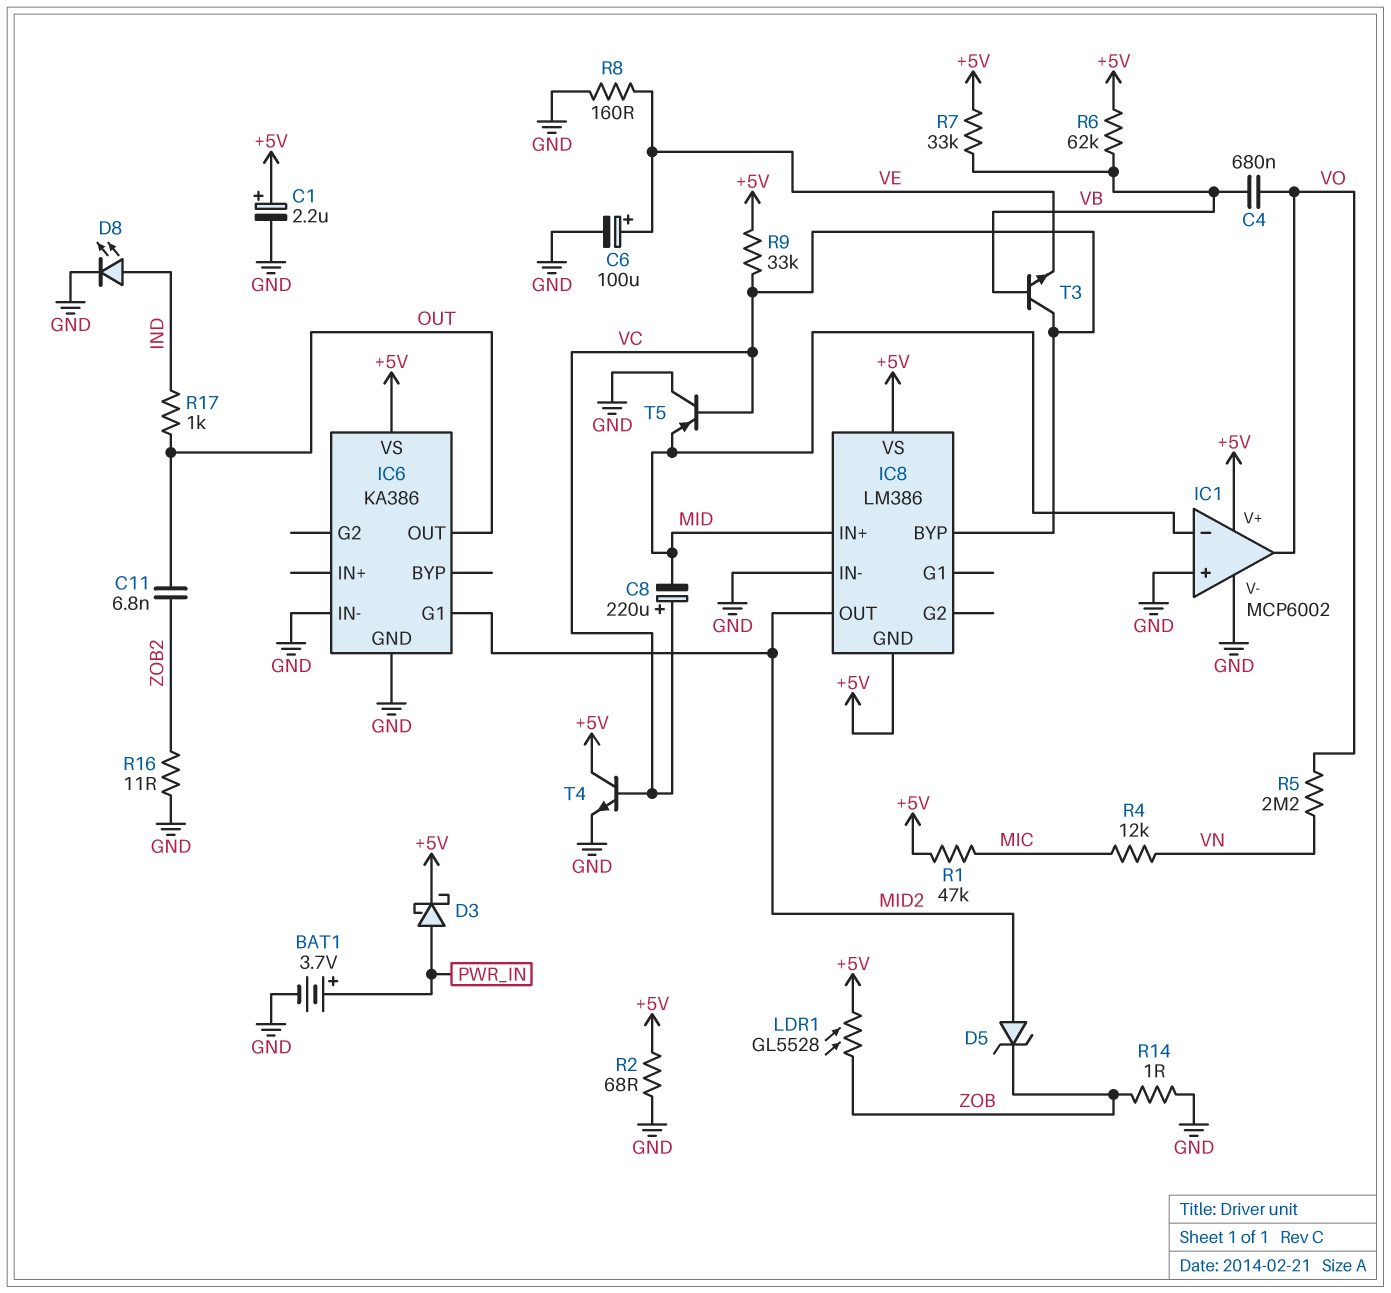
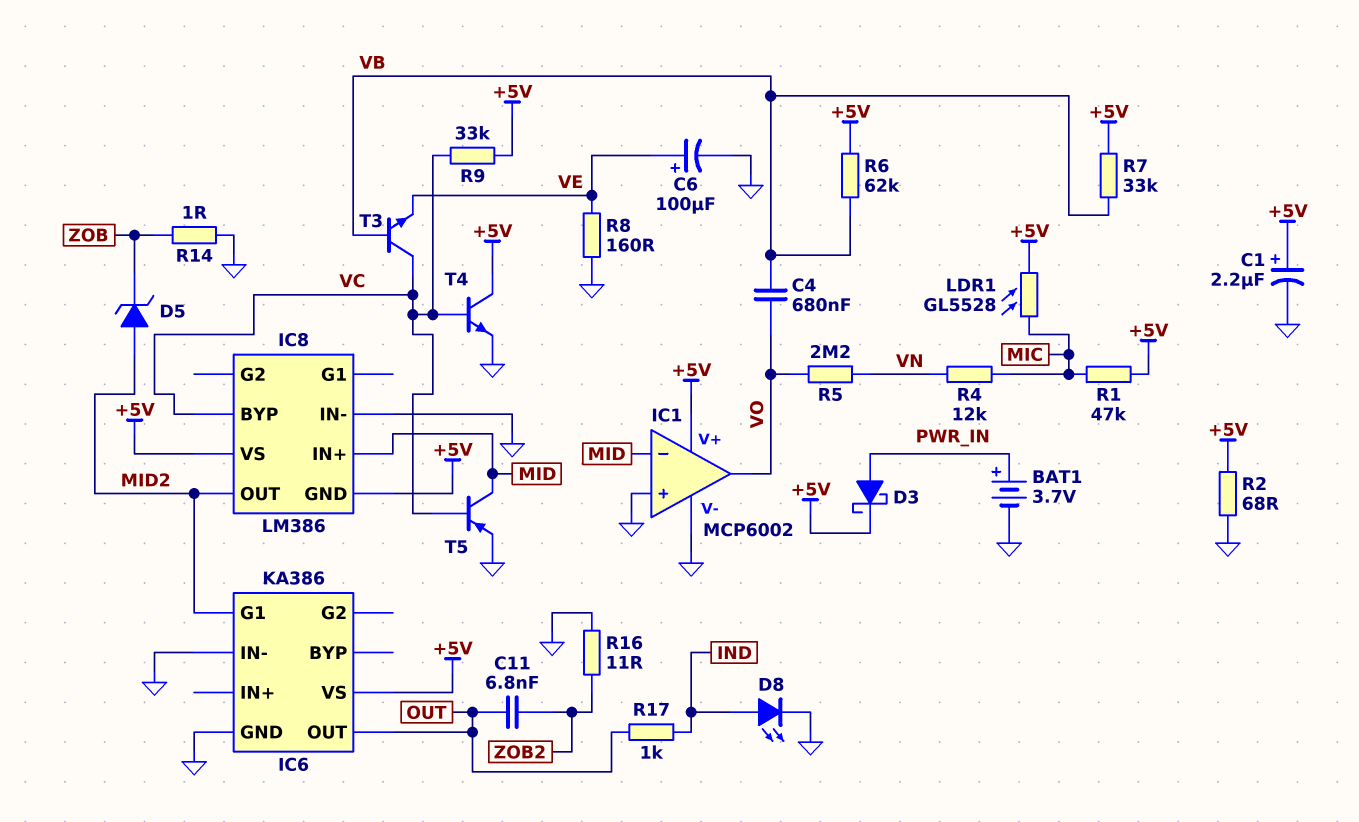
C8: 220uF (plus VC, minus MID) -> none
LDR1: GL5528 (+5V, ZOB) -> GL5528 (+5V, MIC)
T5: PNP (B VC, C GND, E MID) -> PNP (B VC, C MID, E GND)

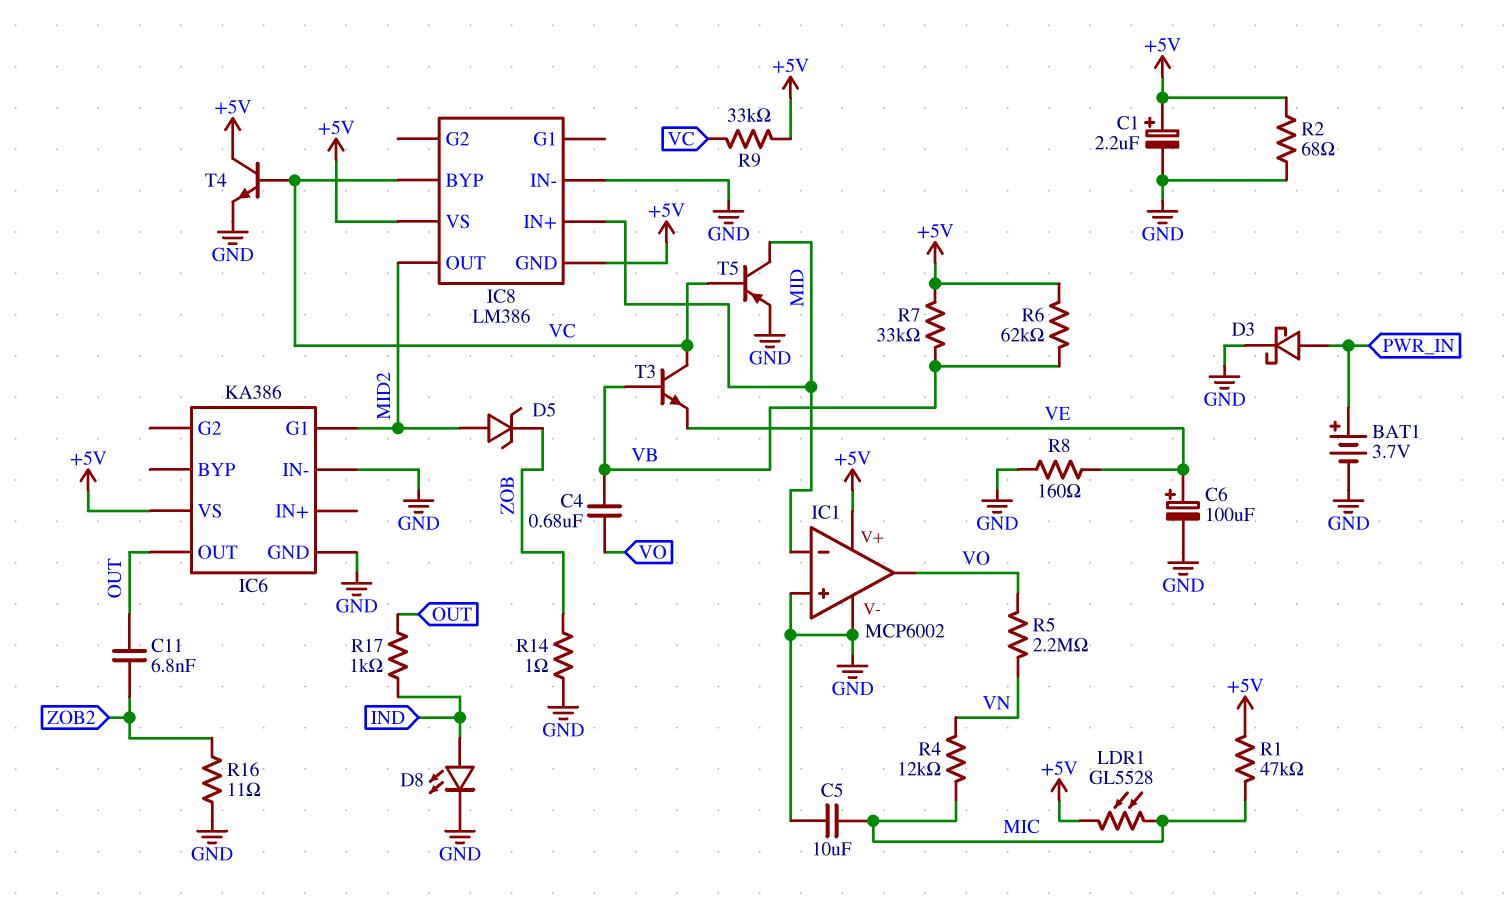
C5: none -> 10uF (GND, MIC)
D3: schottky (A PWR_IN, K +5V) -> schottky (A PWR_IN, K GND)

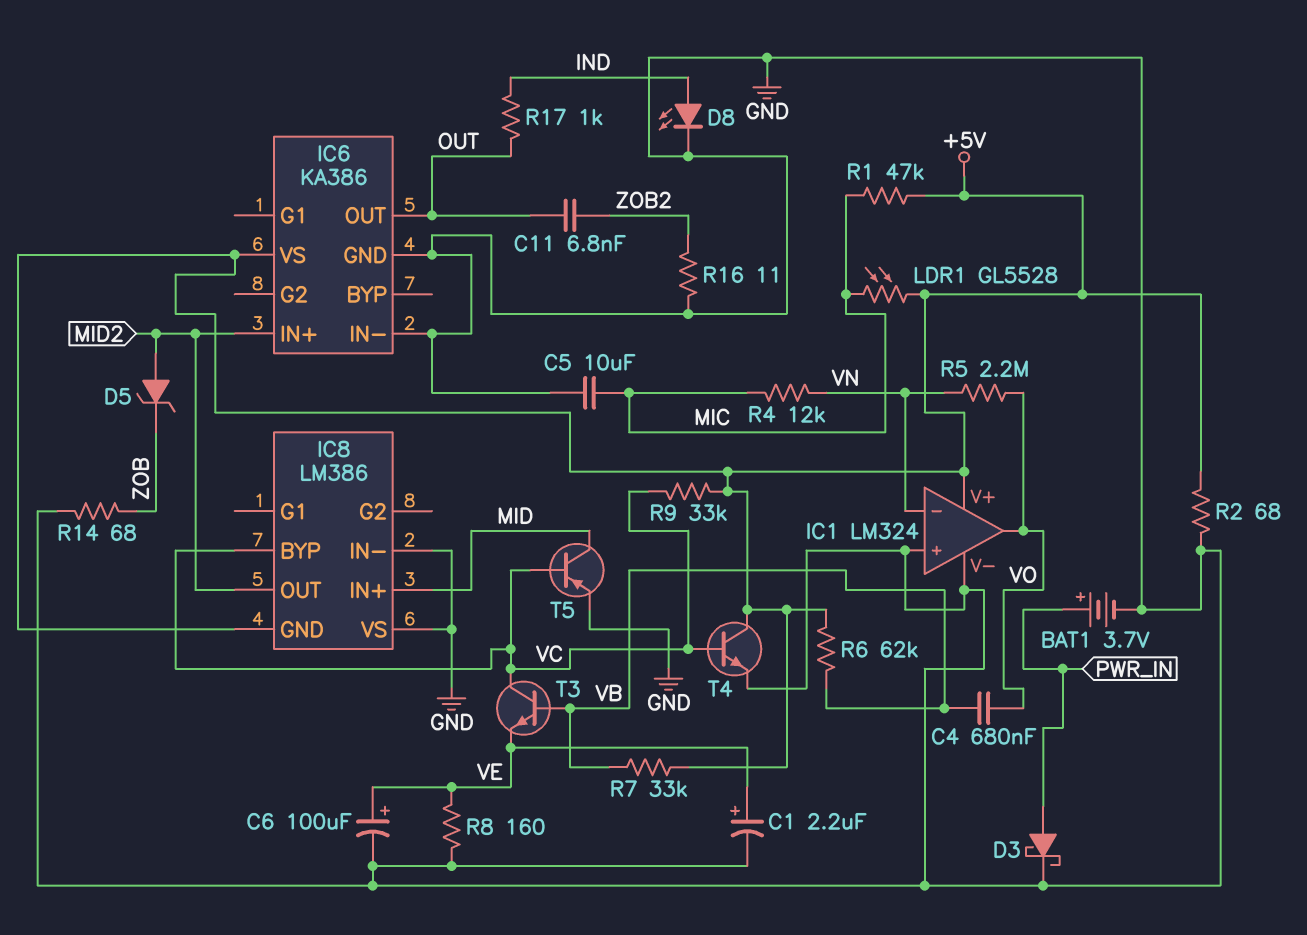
C1: 2.2uF (plus +5V, minus GND) -> 2.2uF (plus VE, minus GND)
IC1: MCP6002 -> LM324
IC1 pin in-: MID -> VN
IC6 pin G1: MID2 -> none
IC6 pin IN+: none -> MID2
IC8 pin VS: +5V -> GND
R14: 1 (GND, ZOB) -> 68 (GND, ZOB)

